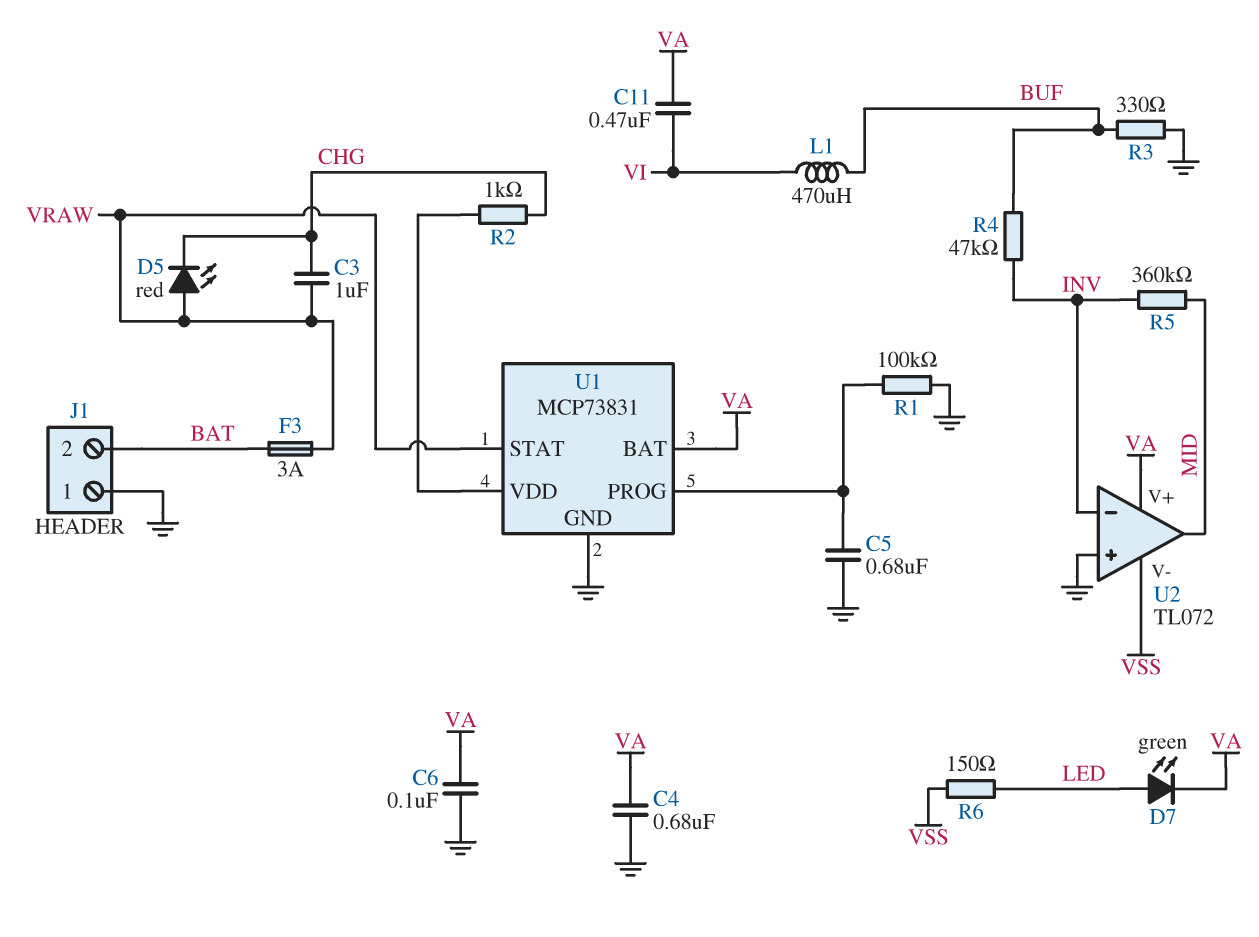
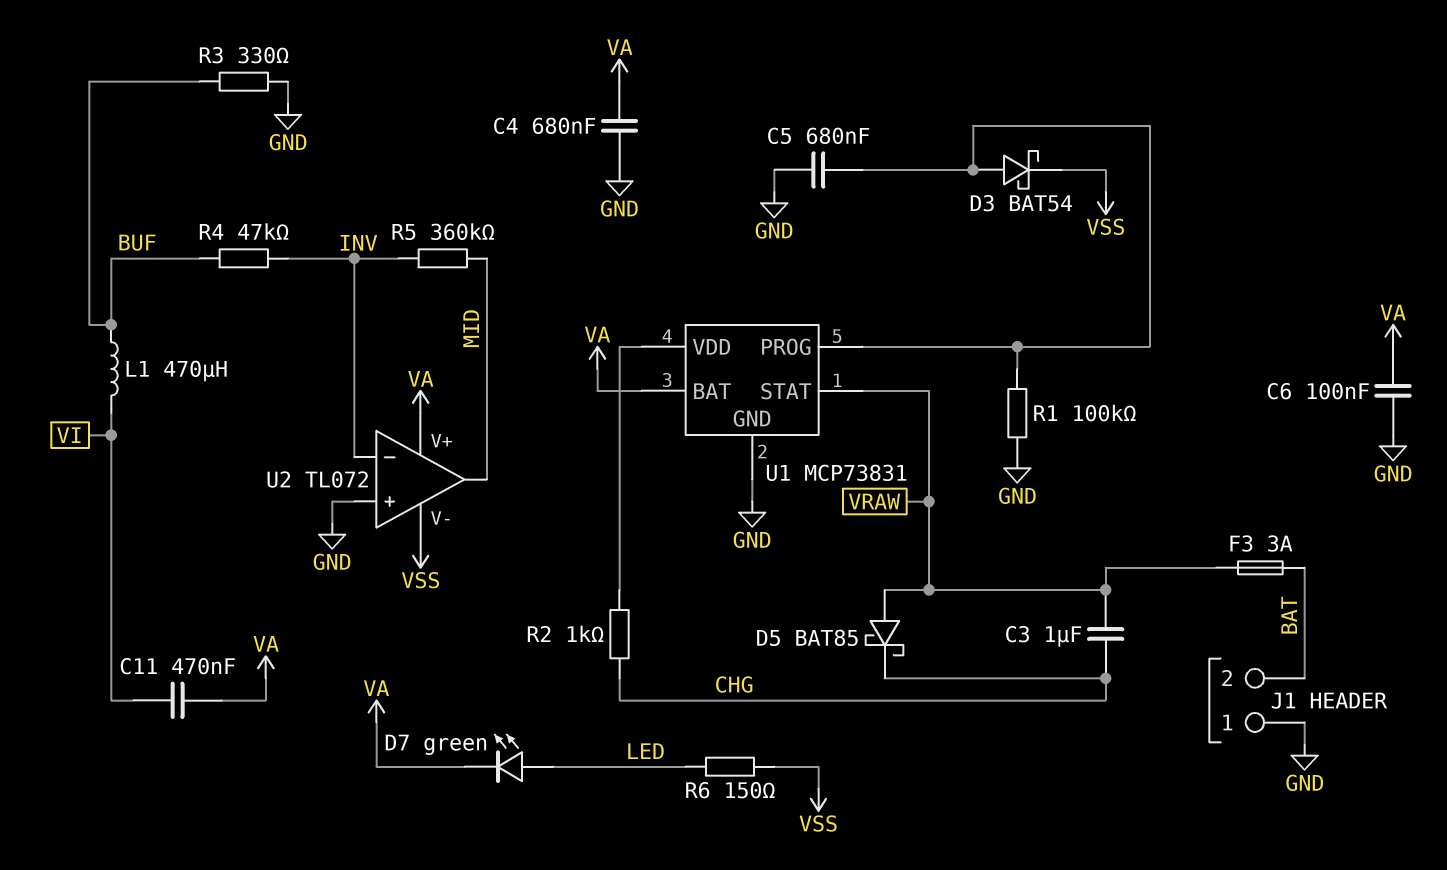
D3: none -> schottky BAT54 (A U1/PROG, K VSS)
D5: LED red (A VRAW, K CHG) -> schottky BAT85 (A VRAW, K CHG)

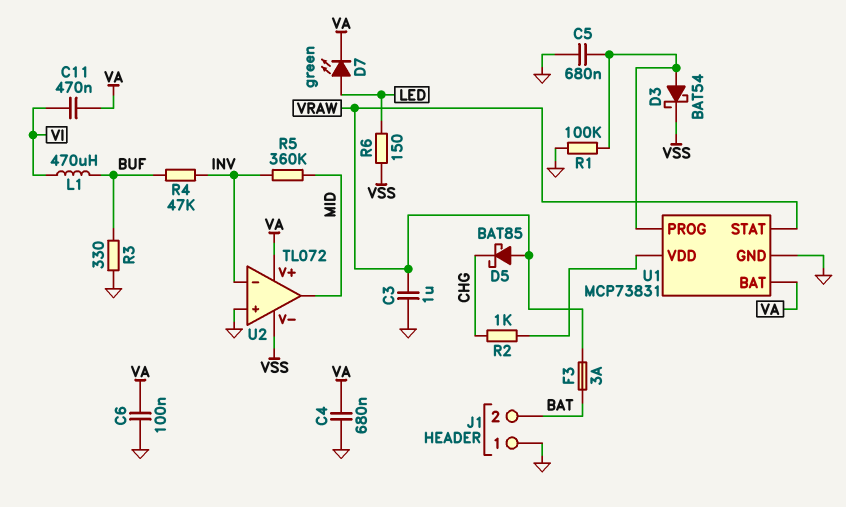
C3: 1uF (CHG, VRAW) -> 1uF (GND, VRAW)

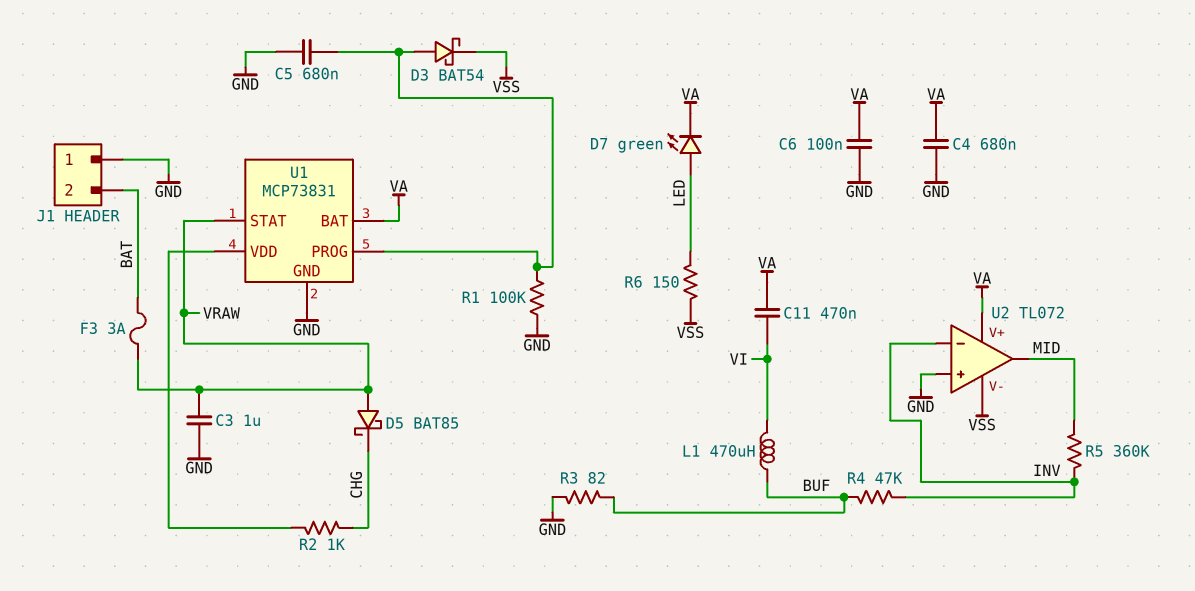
R3: 330 (BUF, GND) -> 82 (BUF, GND)

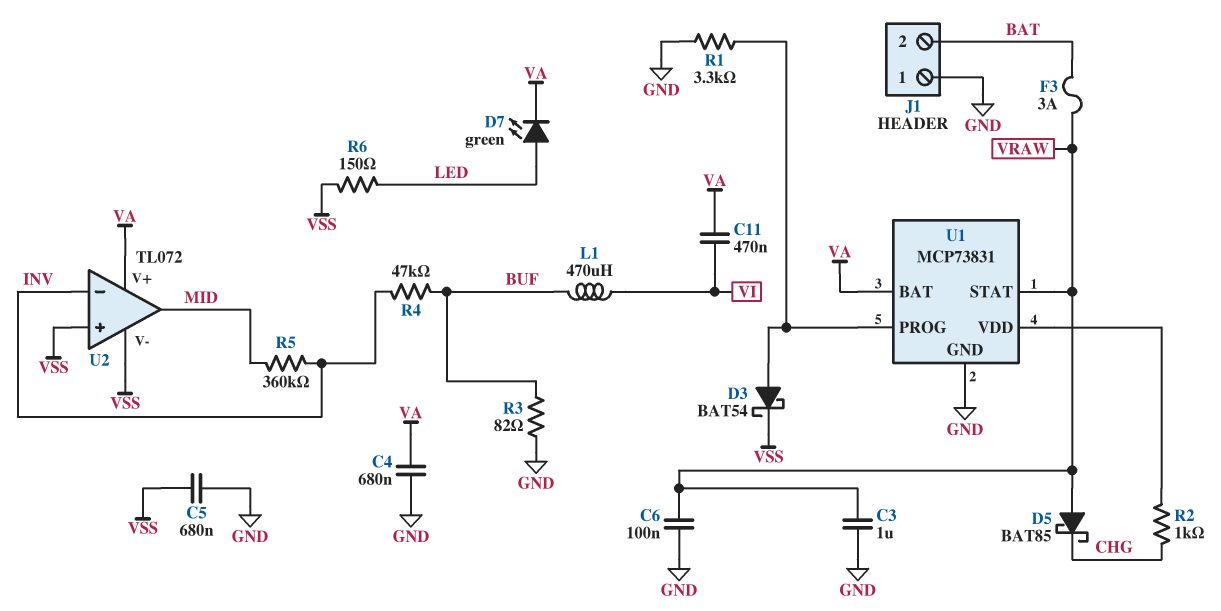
C5: 680nF (GND, U1/PROG) -> 680nF (GND, VSS)
C6: 100nF (GND, VA) -> 100nF (GND, VRAW)
R1: 100k (GND, U1/PROG) -> 3.3k (GND, U1/PROG)
U2 pin in+: GND -> VSS

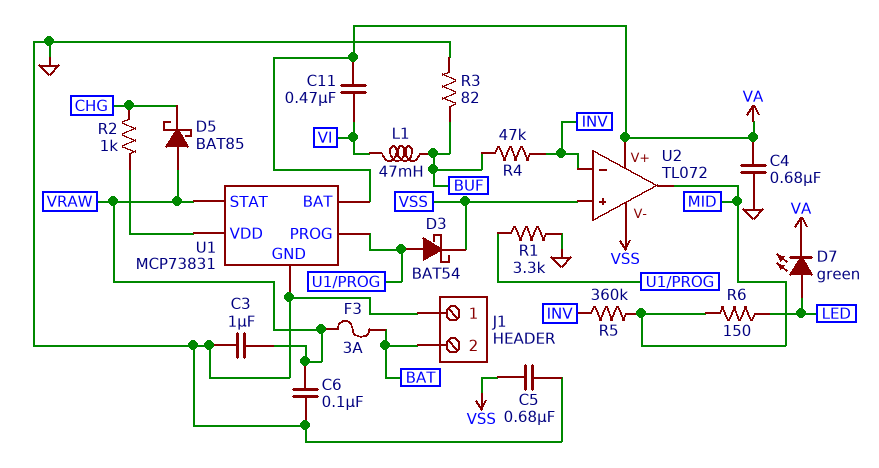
L1: 470uH (BUF, VI) -> 47mH (BUF, VI)
R6: 150 (LED, VSS) -> 150 (LED, MID)

